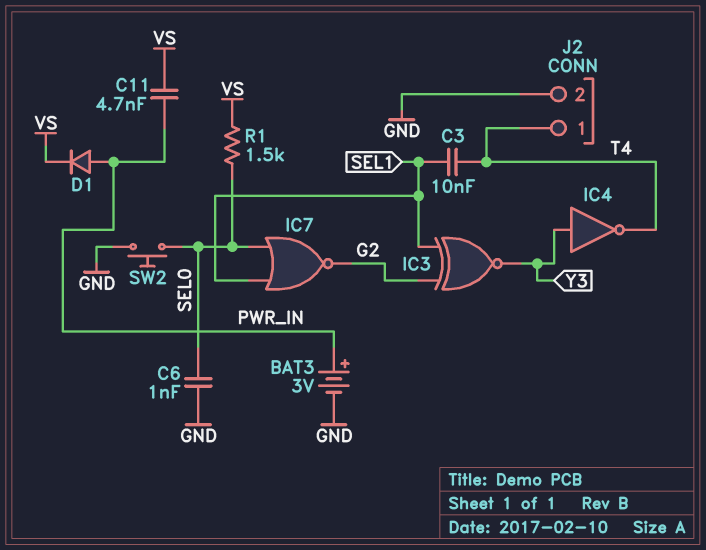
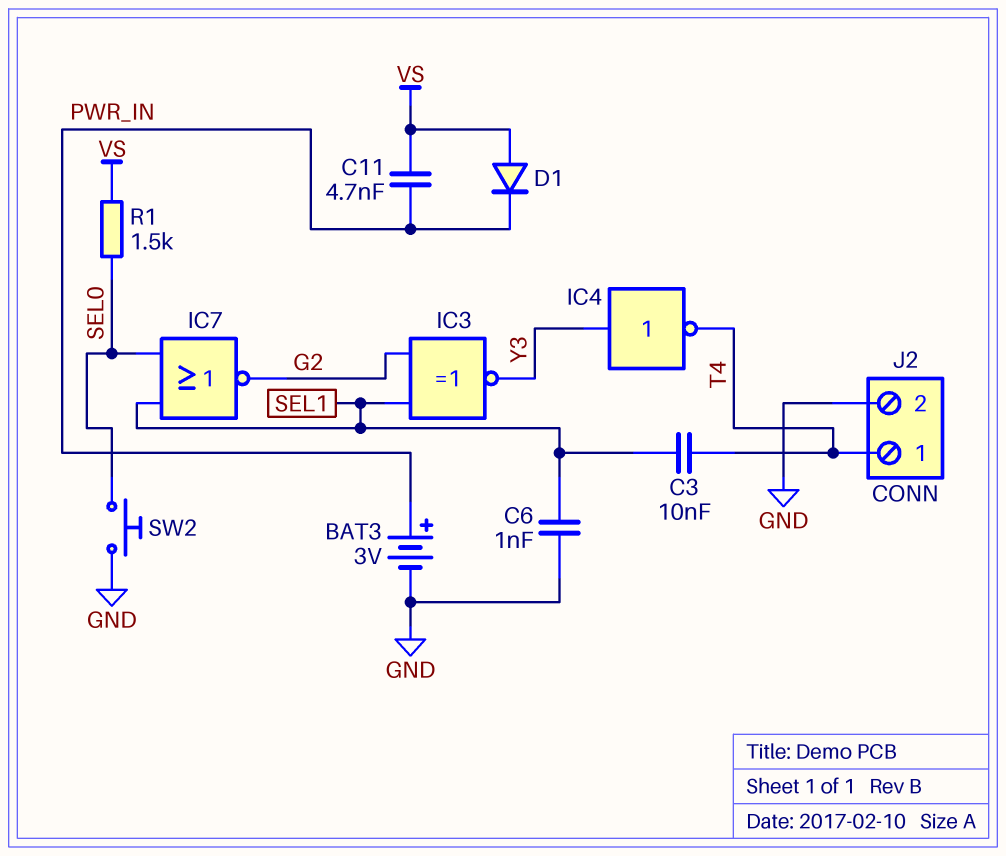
C6: 1nF (GND, SEL0) -> 1nF (GND, SEL1)
D1: diode (A PWR_IN, K VS) -> diode (A VS, K PWR_IN)

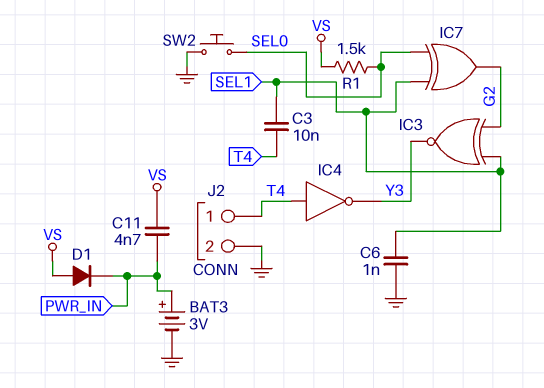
IC4: NOT (in Y3, out T4) -> NOT (in T4, out Y3)
IC7: NOR (in SEL0, in SEL1, out G2) -> XOR (in SEL0, in SEL1, out G2)

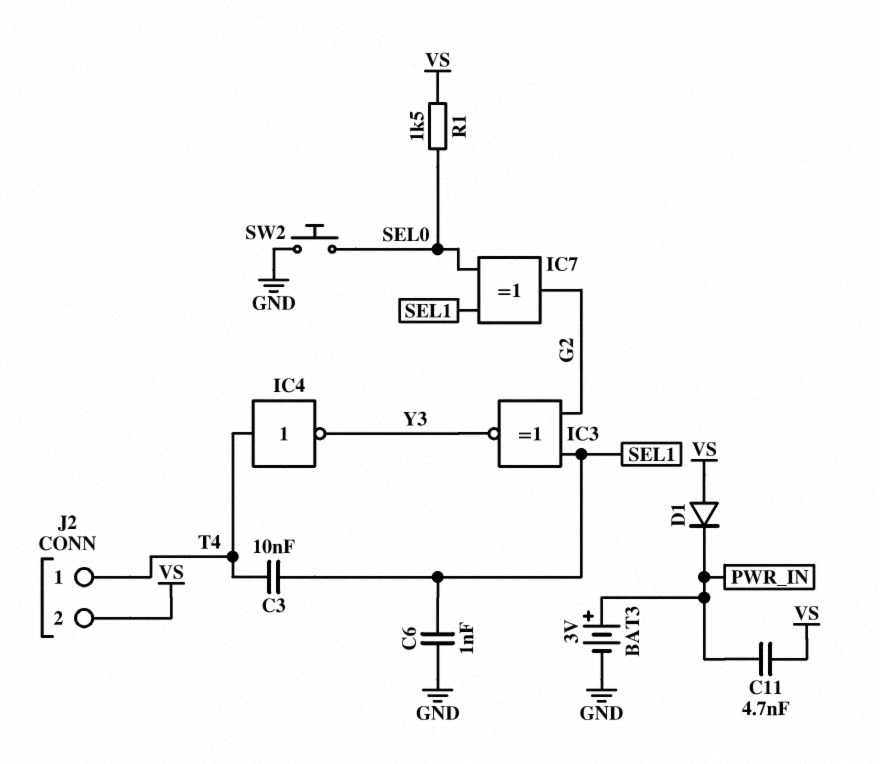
J2 pin 2: GND -> VS

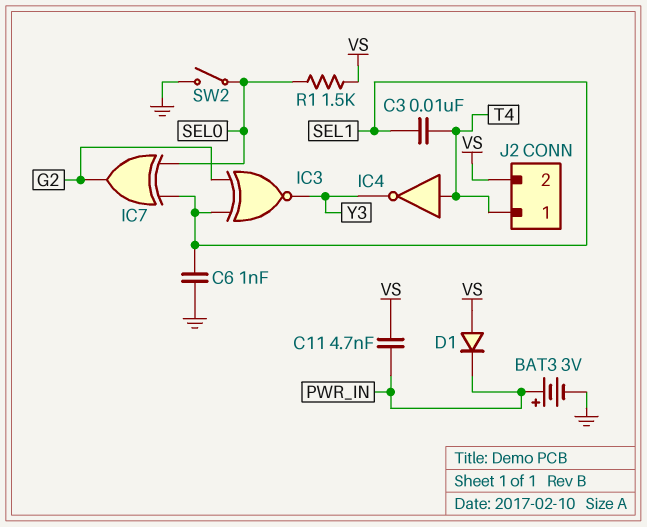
SW2: button (GND, SEL0) -> switch (GND, SEL0)

